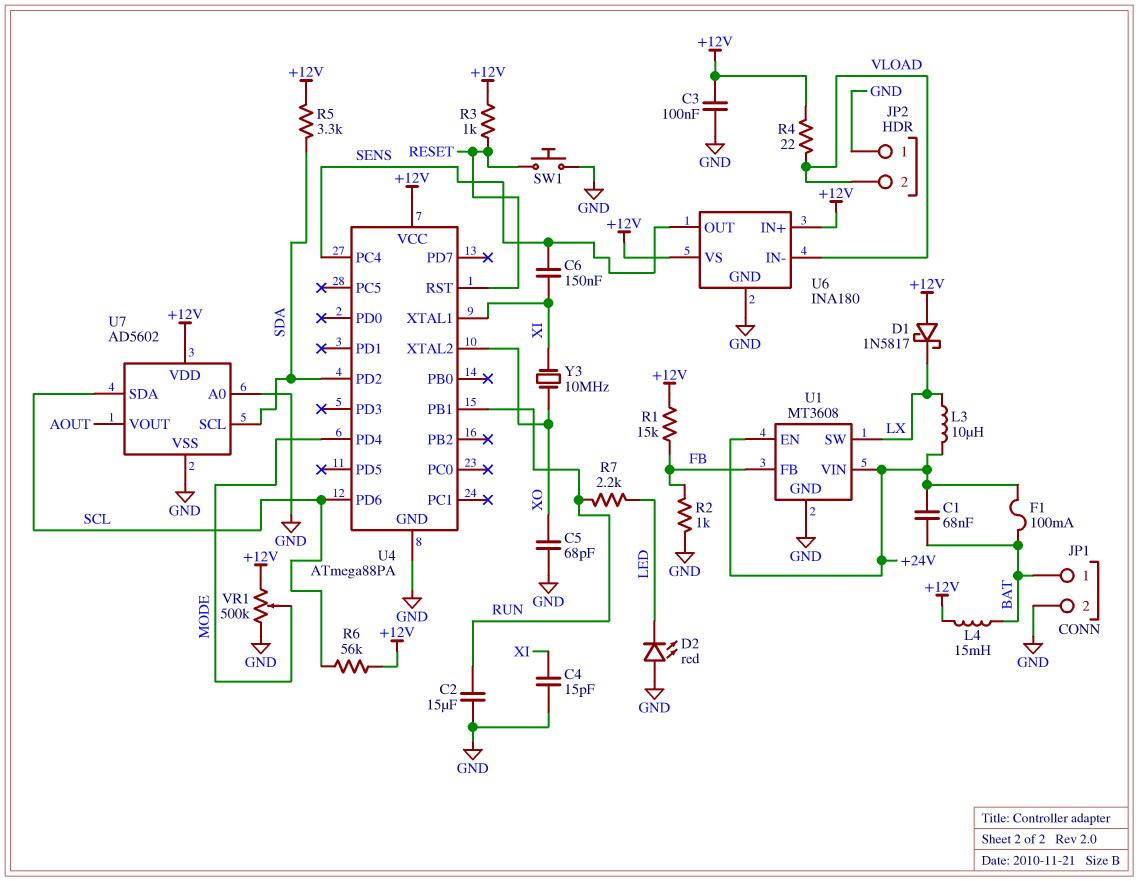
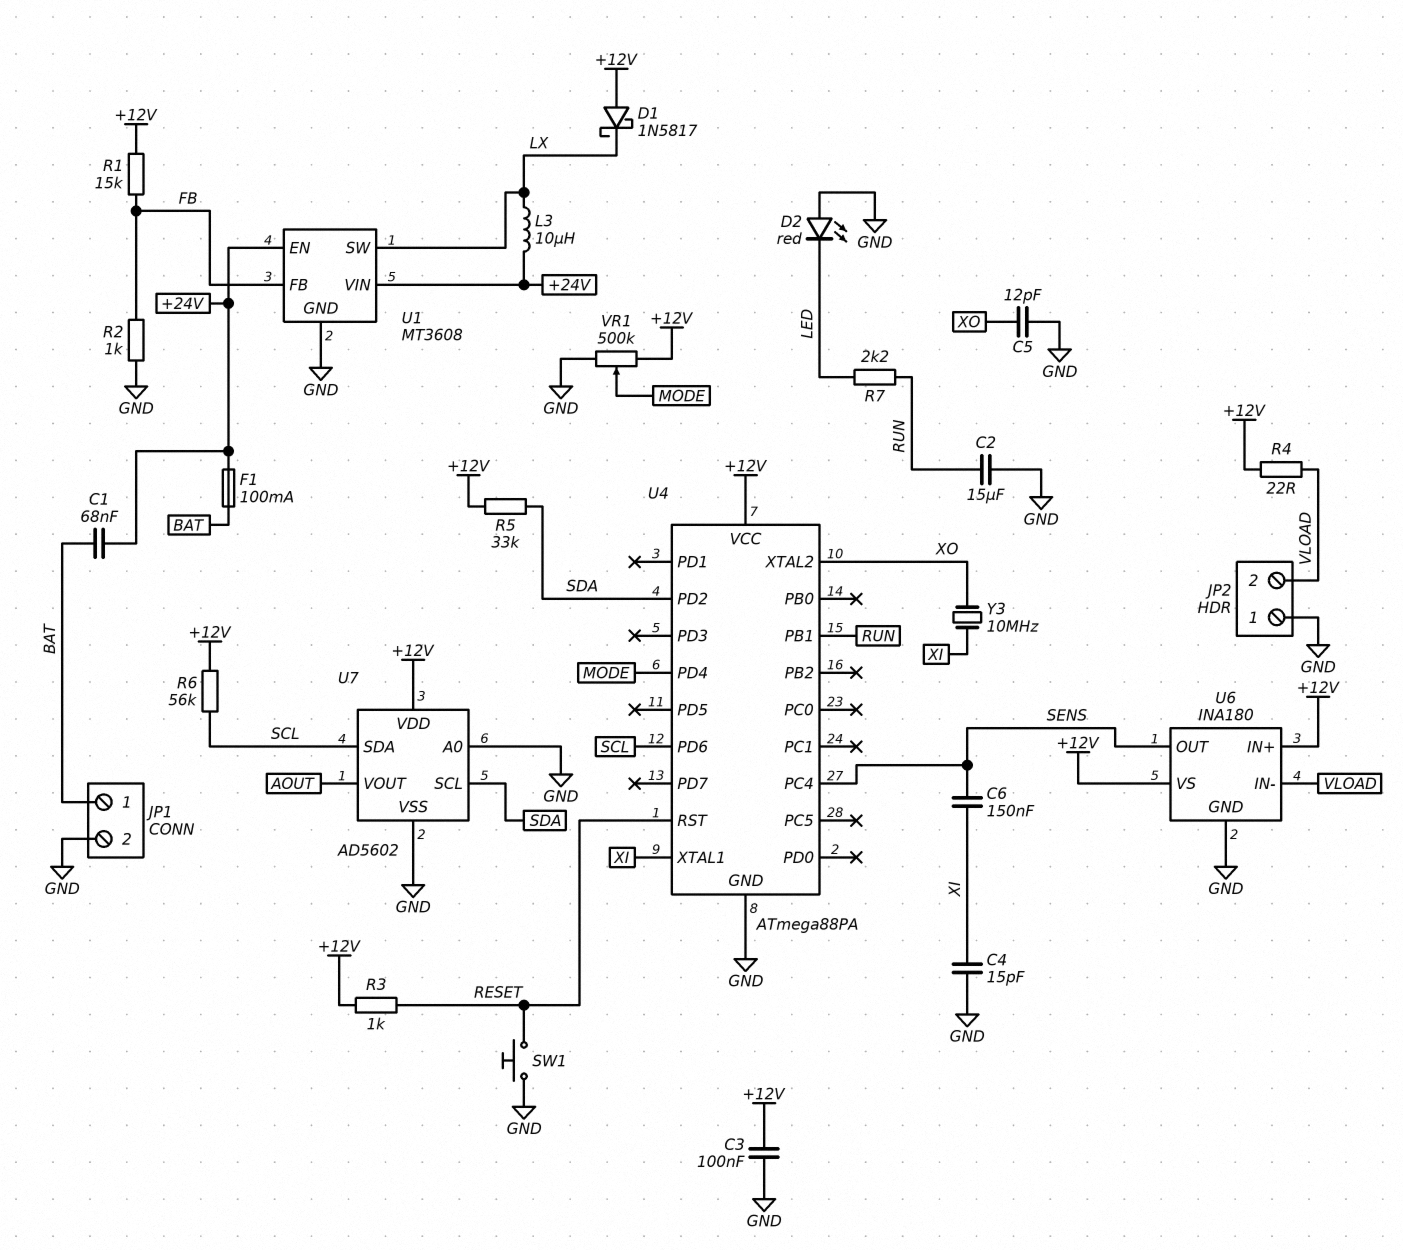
C5: 68pF (GND, XO) -> 12pF (GND, XO)
L4: 15mH (+12V, BAT) -> none
R5: 3.3k (+12V, SDA) -> 33k (+12V, SDA)

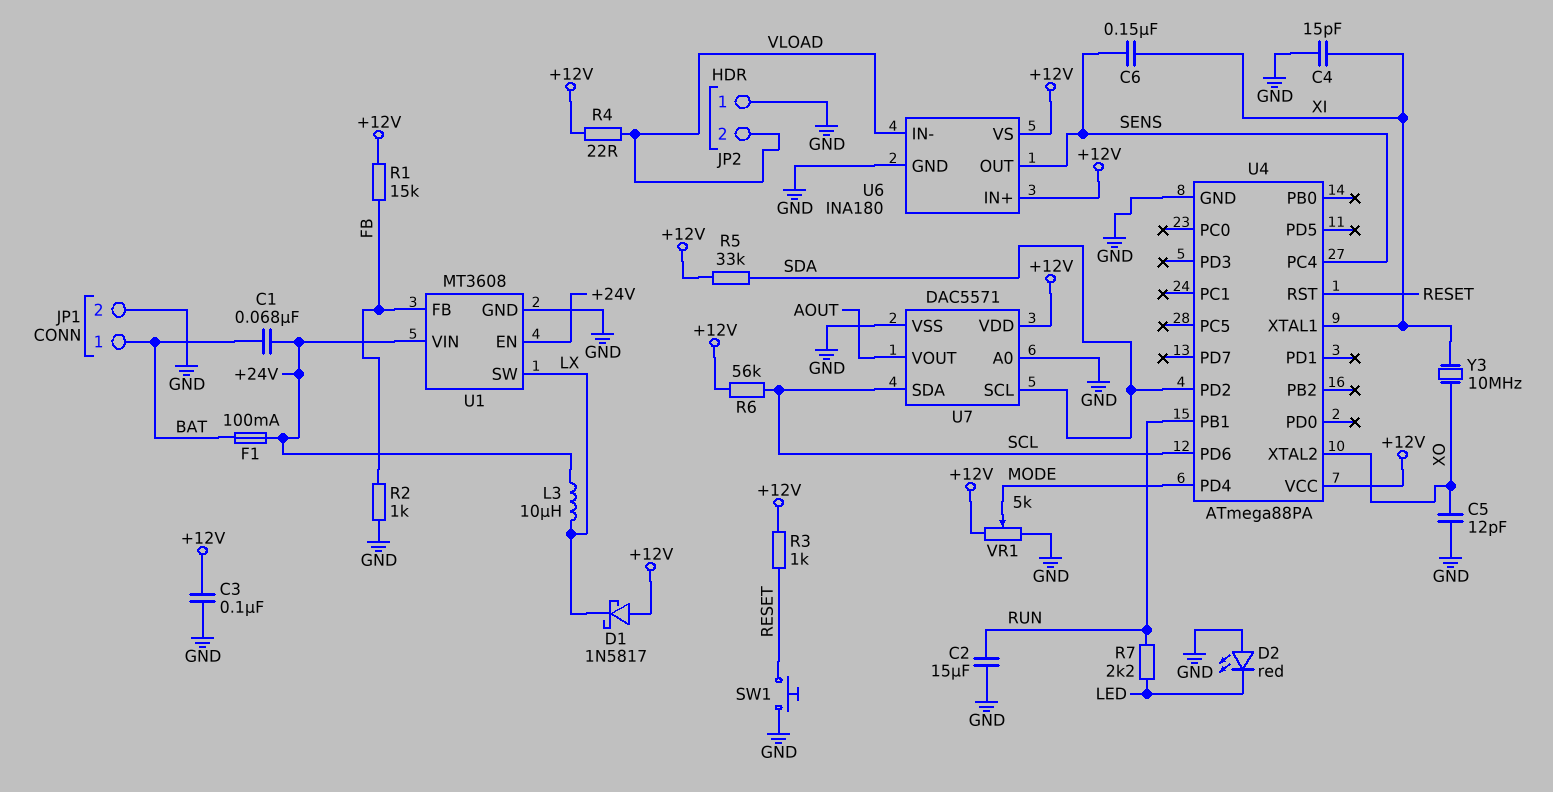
U7: AD5602 -> DAC5571
VR1: 500k (+12V, GND, wiper MODE) -> 5k (+12V, GND, wiper MODE)

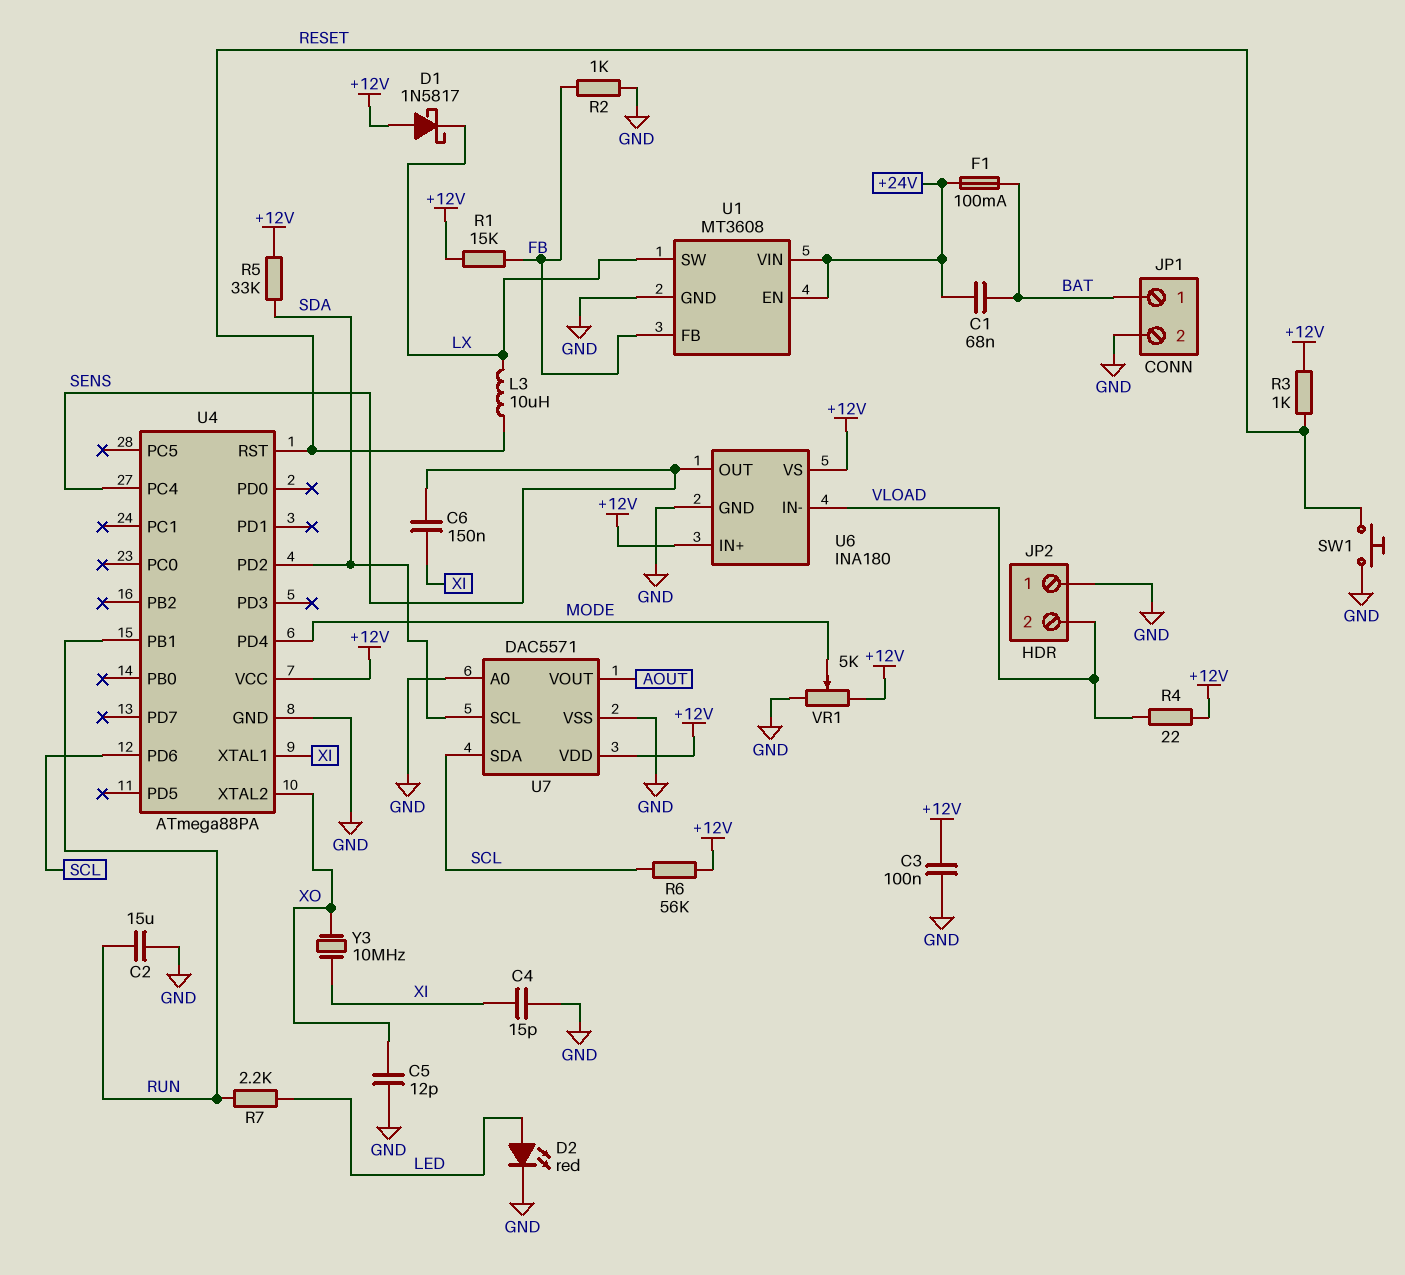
D2: LED red (A GND, K LED) -> LED red (A LED, K GND)
L3: 10uH (+24V, LX) -> 10uH (LX, RESET)

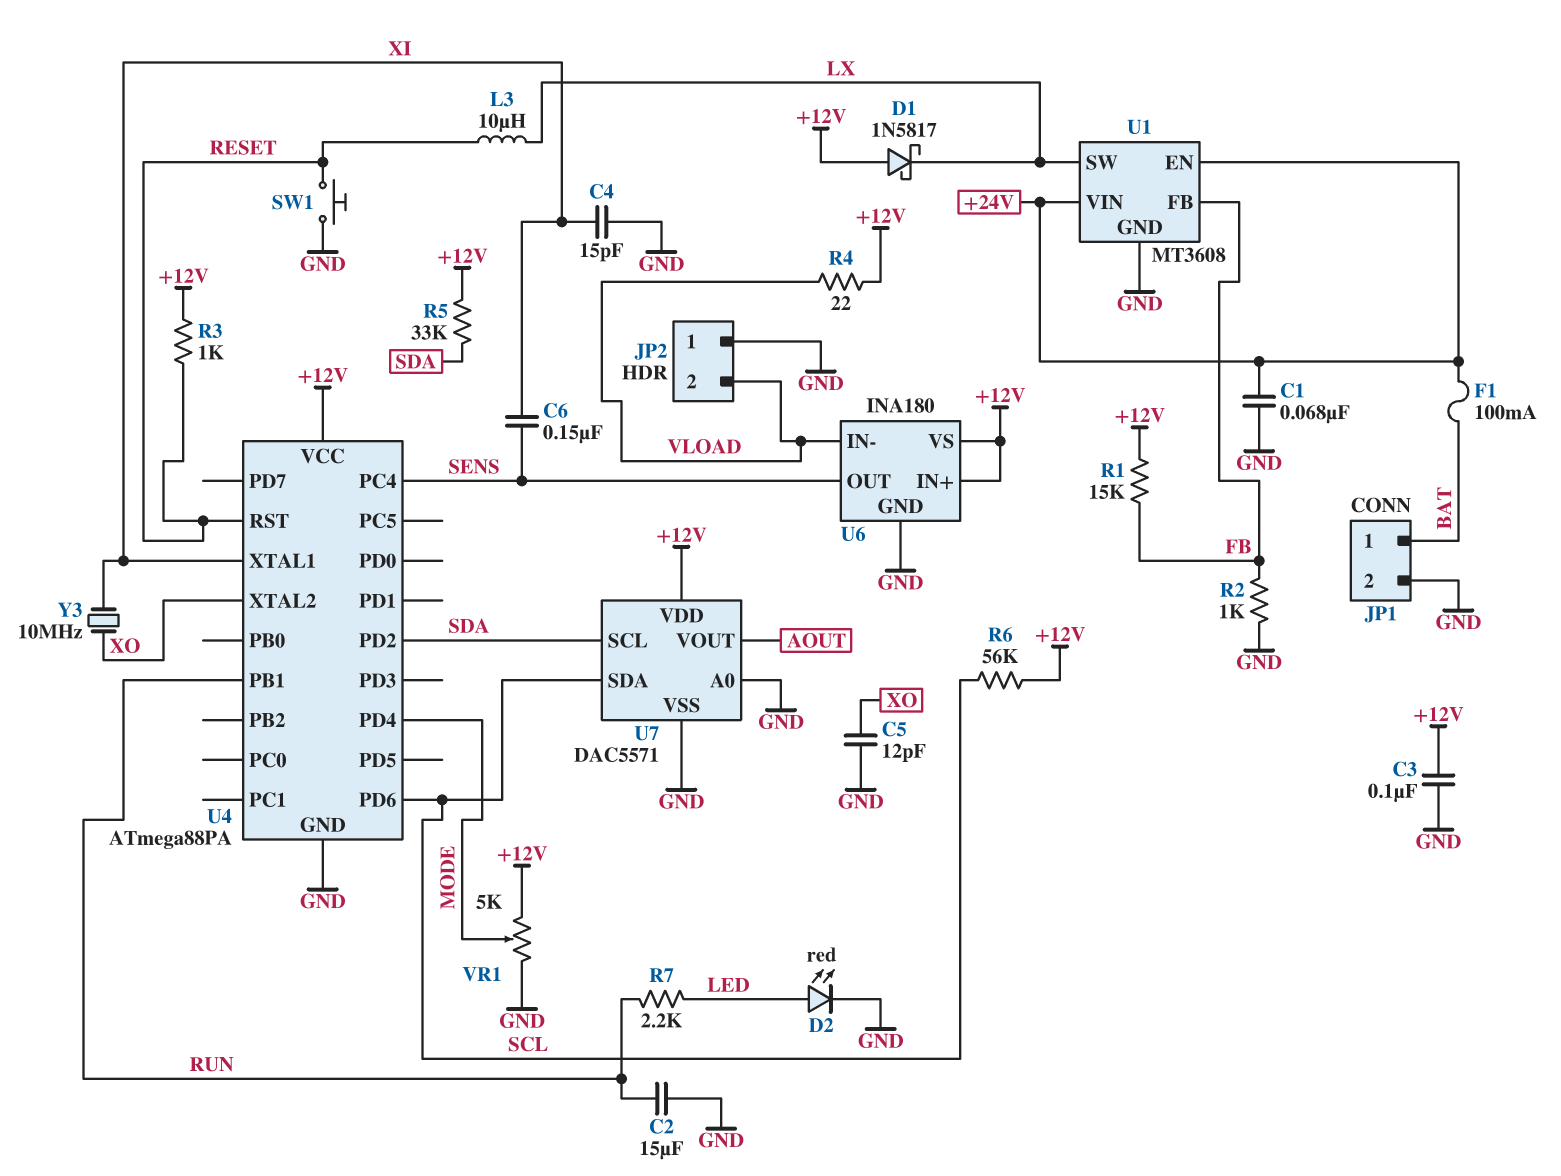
C1: 68nF (+24V, BAT) -> 68nF (+24V, GND)

